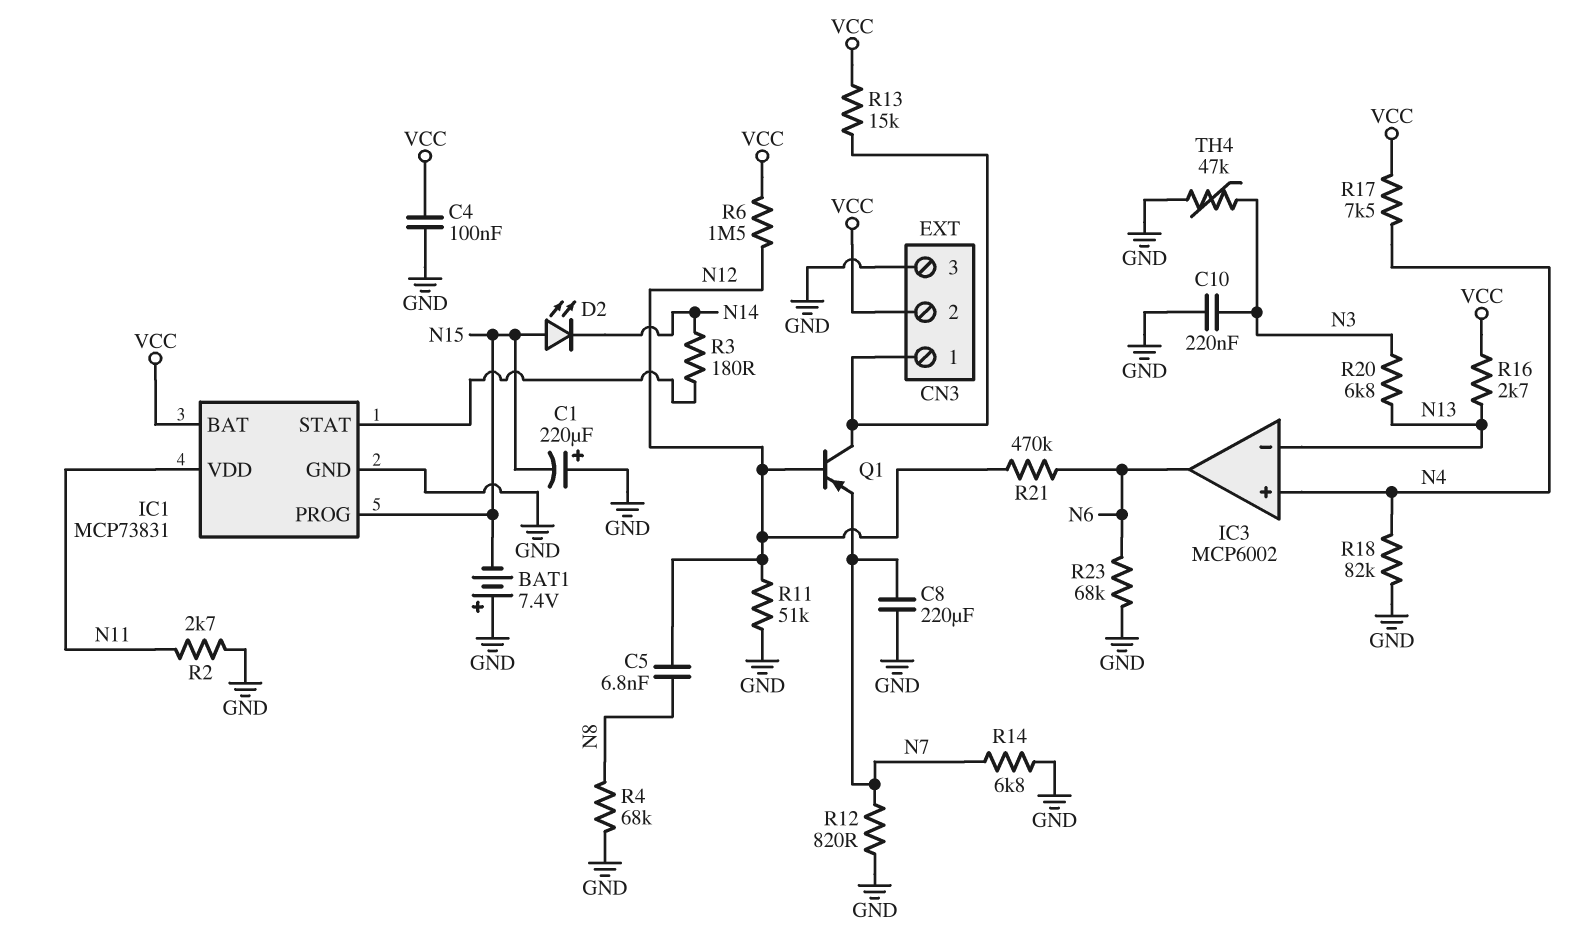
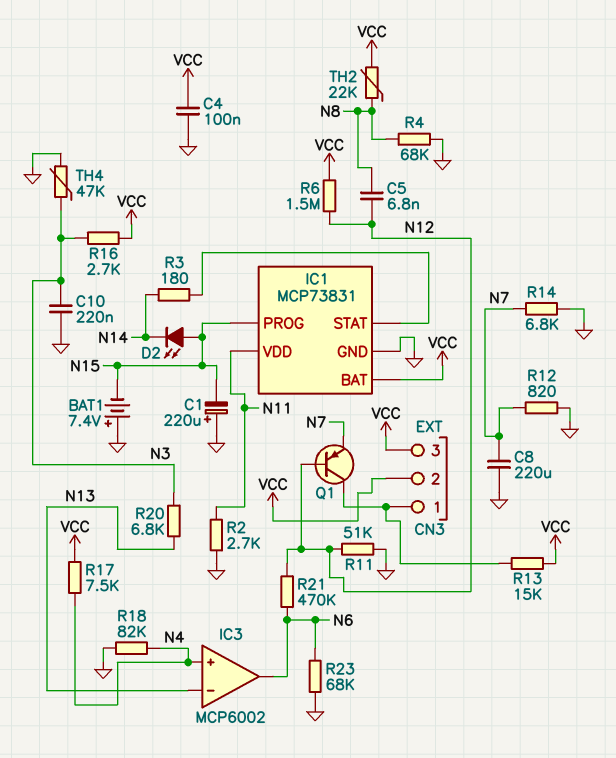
CN3 pin 3: GND -> VCC
R16: 2.7k (N13, VCC) -> 2.7k (N3, VCC)
TH2: none -> 22k (N8, VCC)

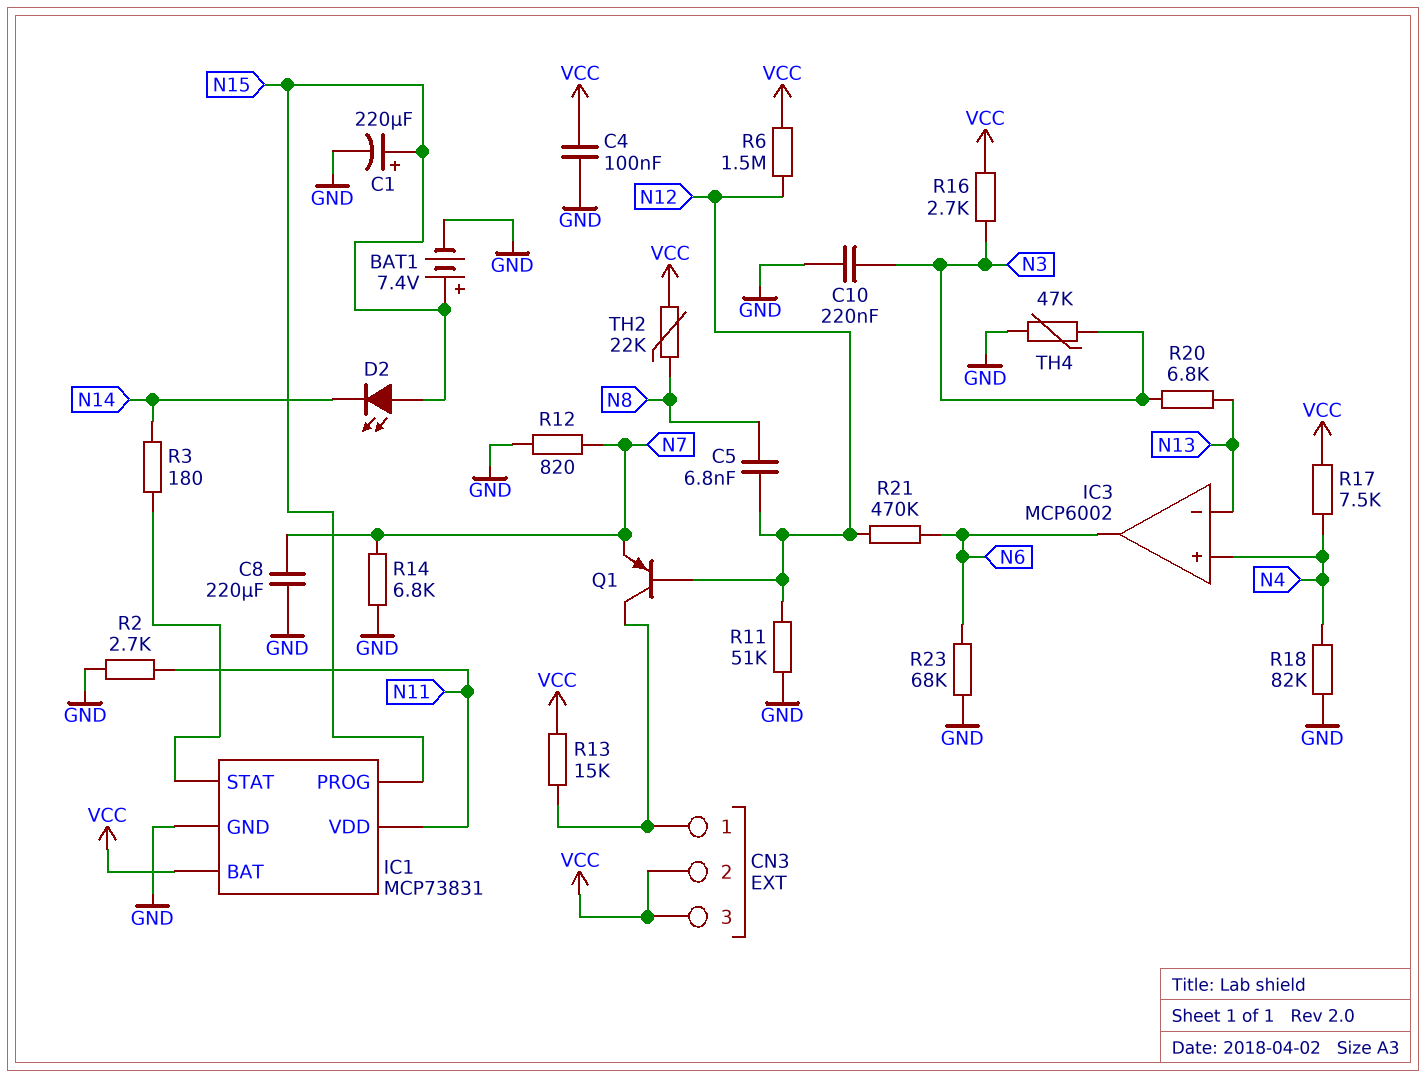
BAT1: 7.4V (plus GND, minus N15) -> 7.4V (plus N15, minus GND)
C1: 220uF (plus GND, minus N15) -> 220uF (plus N15, minus GND)
R4: 68k (GND, N8) -> none

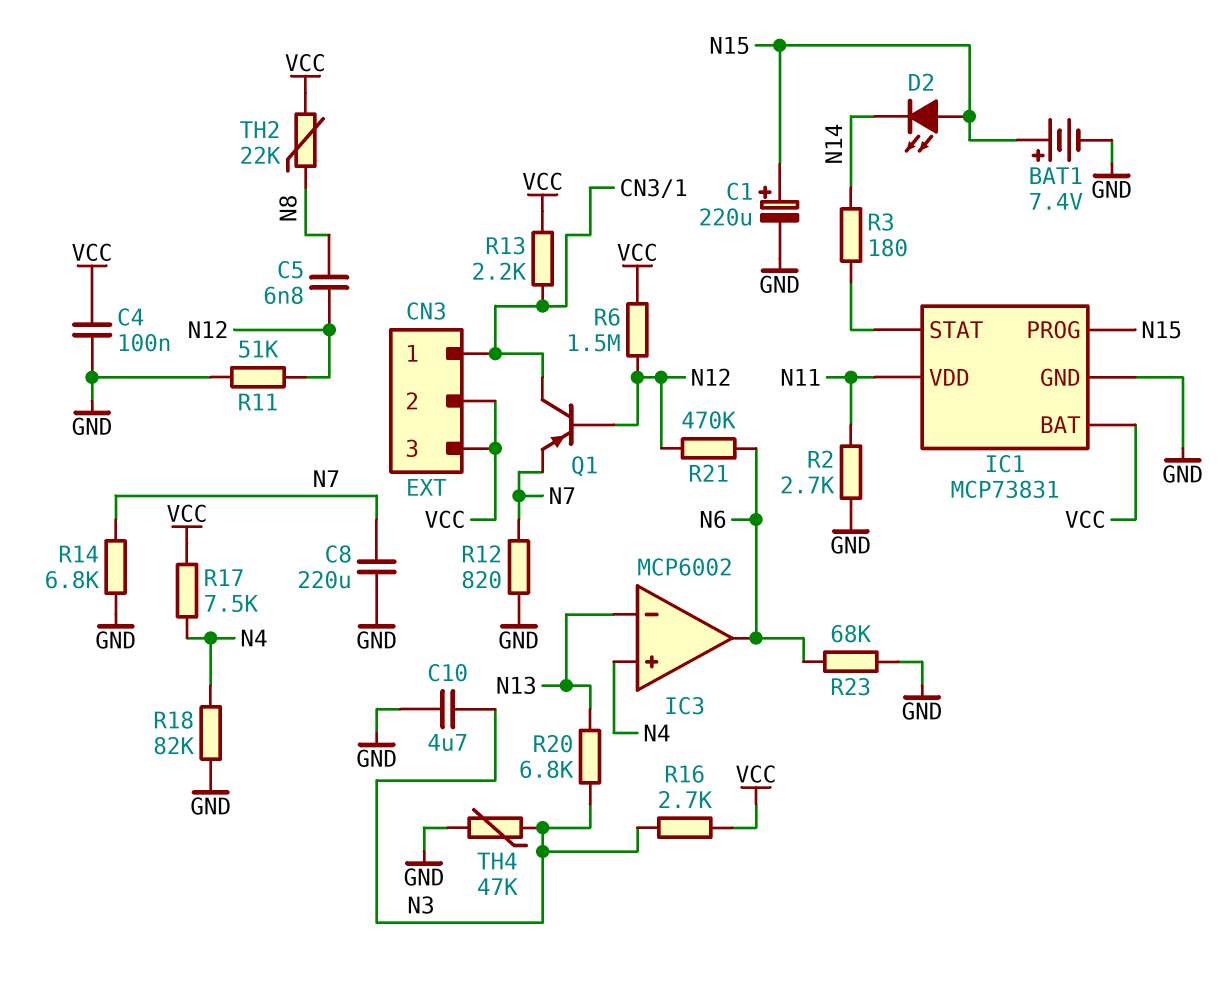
C10: 220nF (GND, N3) -> 4.7uF (GND, N3)
R13: 15k (CN3/1, VCC) -> 2.2k (CN3/1, VCC)

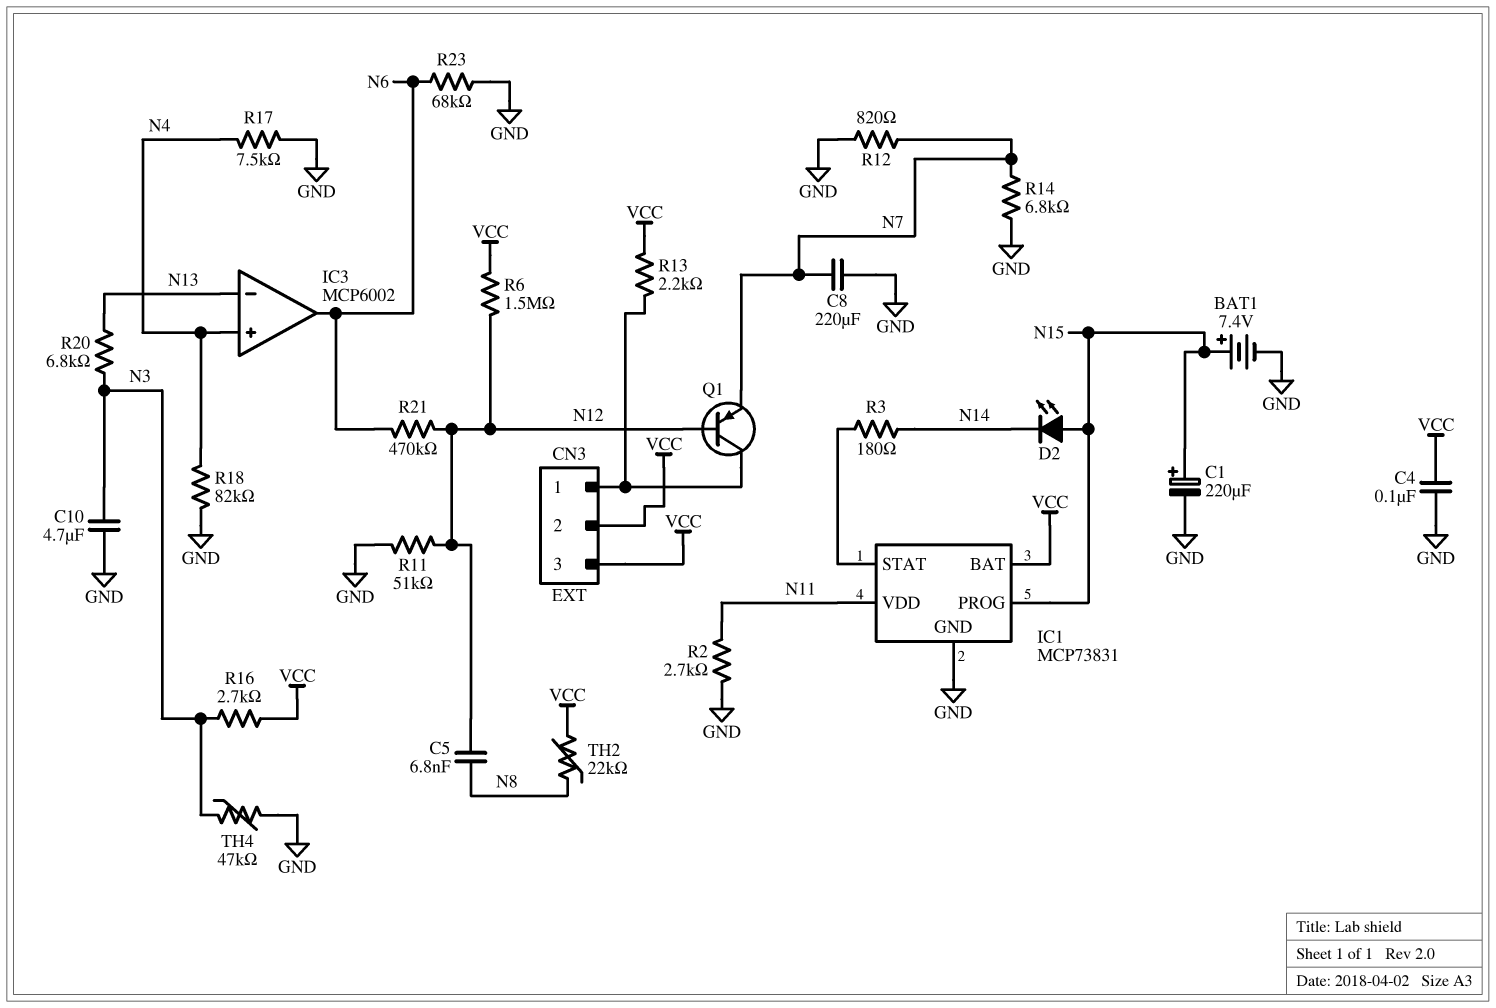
R17: 7.5k (N4, VCC) -> 7.5k (GND, N4)

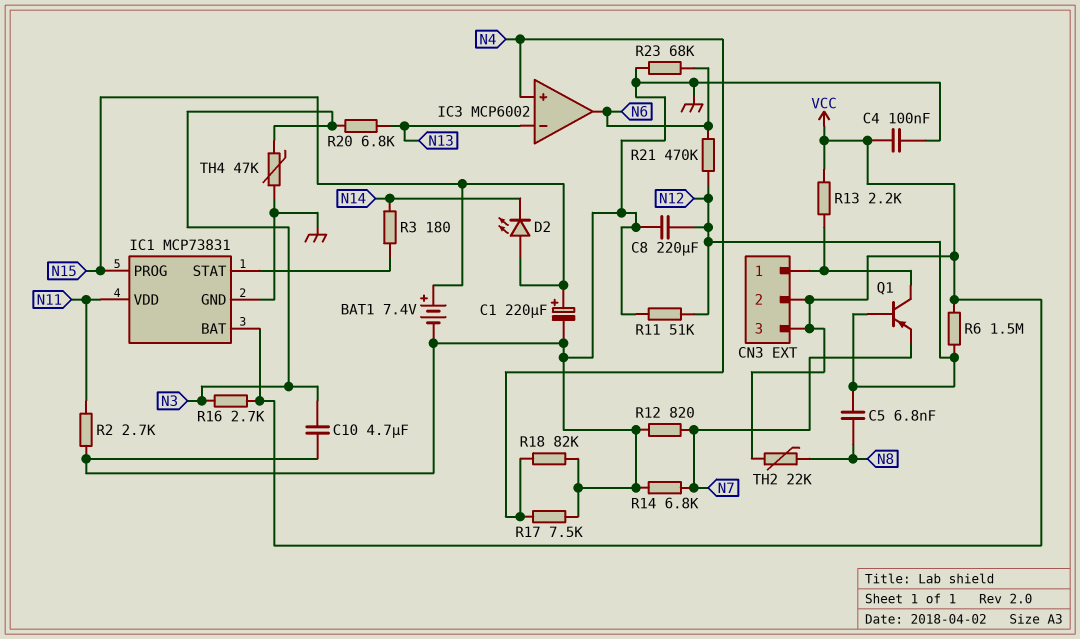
C8: 220uF (GND, N7) -> 220uF (GND, N12)

